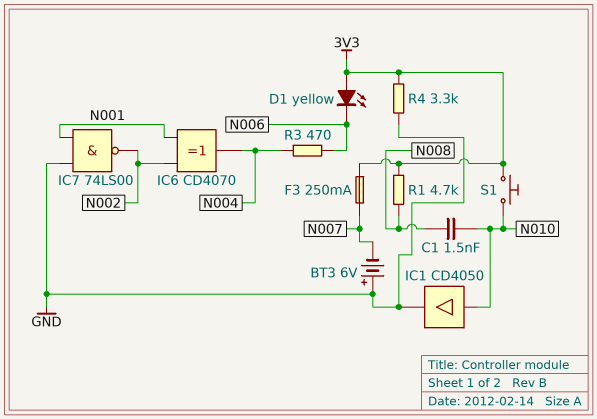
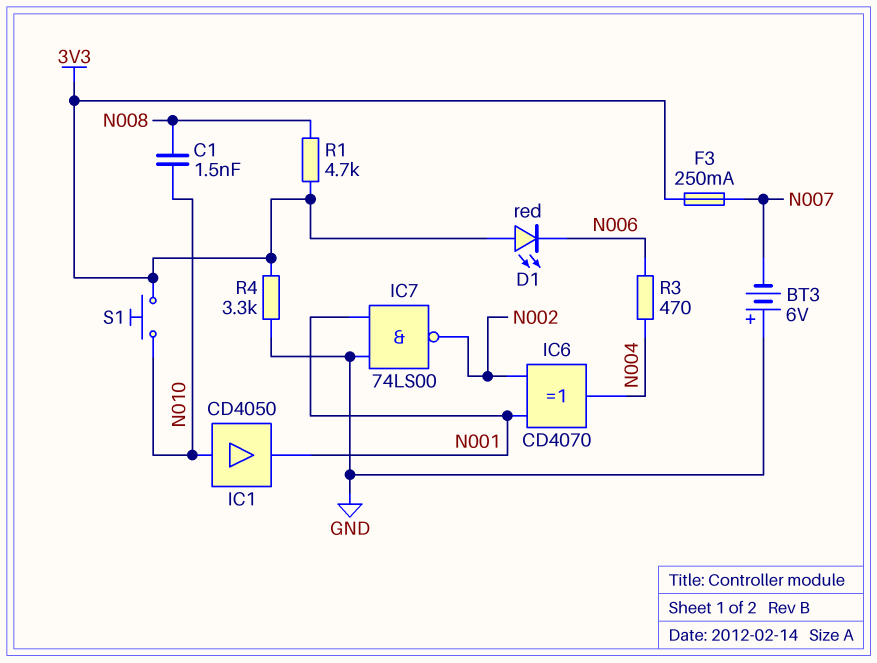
D1: LED yellow (A 3V3, K N006) -> LED red (A 3V3, K N006)
IC1: buffer CD4050 (in N010, out GND) -> buffer CD4050 (in N010, out N001)

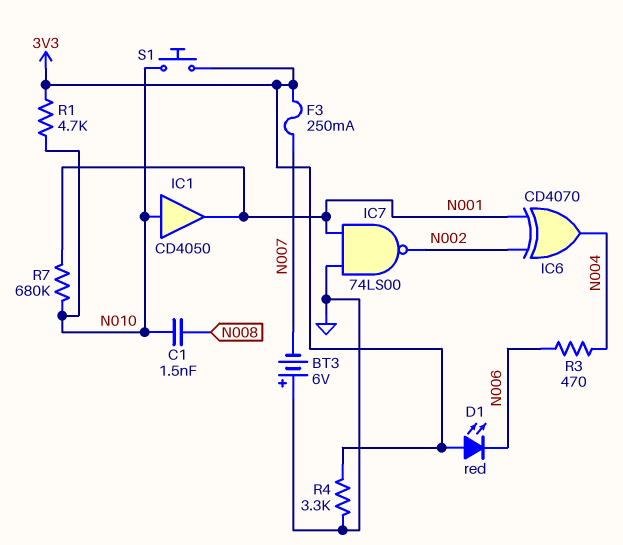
R1: 4.7k (3V3, N008) -> 4.7k (3V3, N010)
R7: none -> 680k (N001, N010)

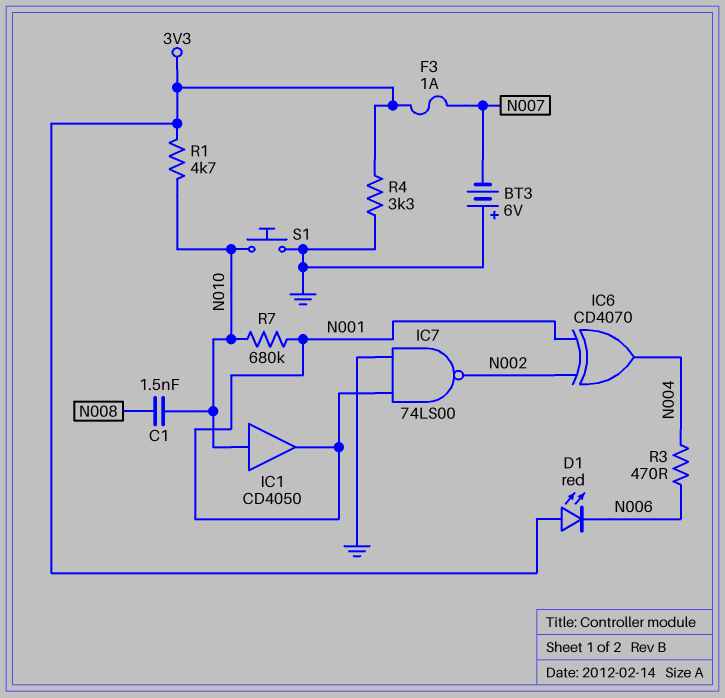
F3: 250mA (3V3, N007) -> 1A (3V3, N007)
S1: button (3V3, N010) -> button (GND, N010)

